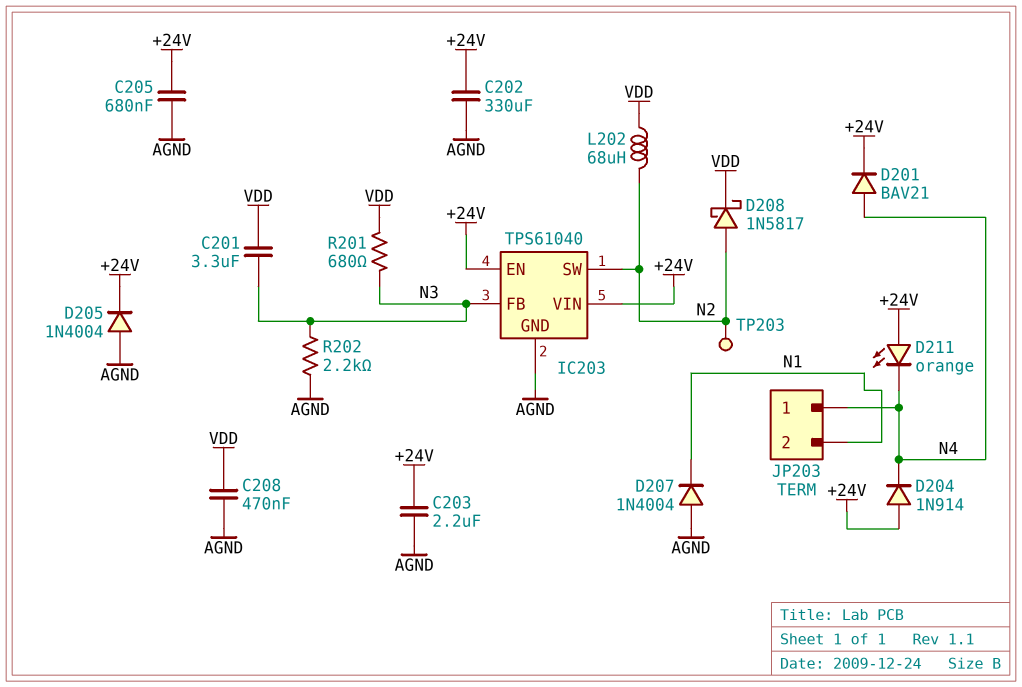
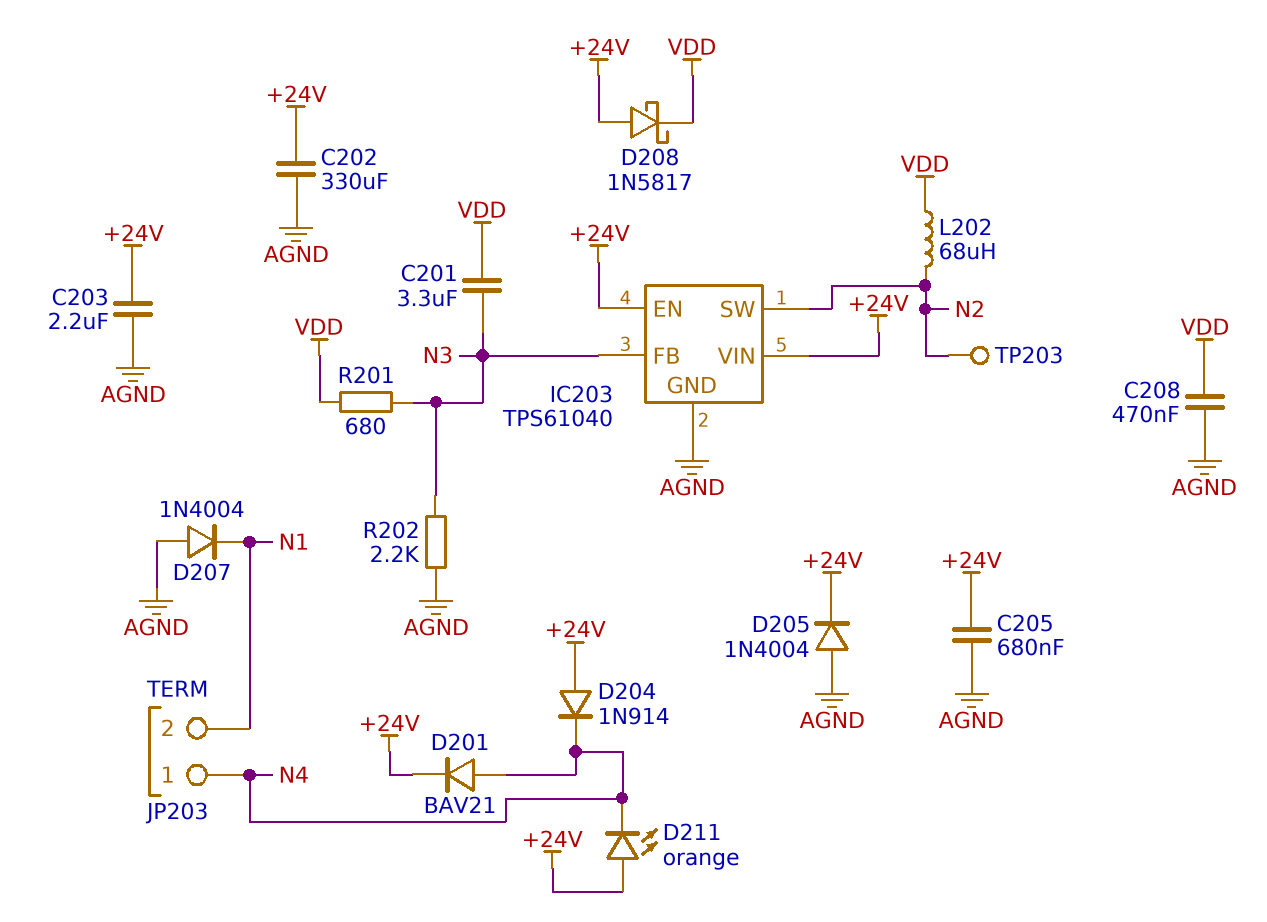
D208: schottky 1N5817 (A N2, K VDD) -> schottky 1N5817 (A +24V, K VDD)

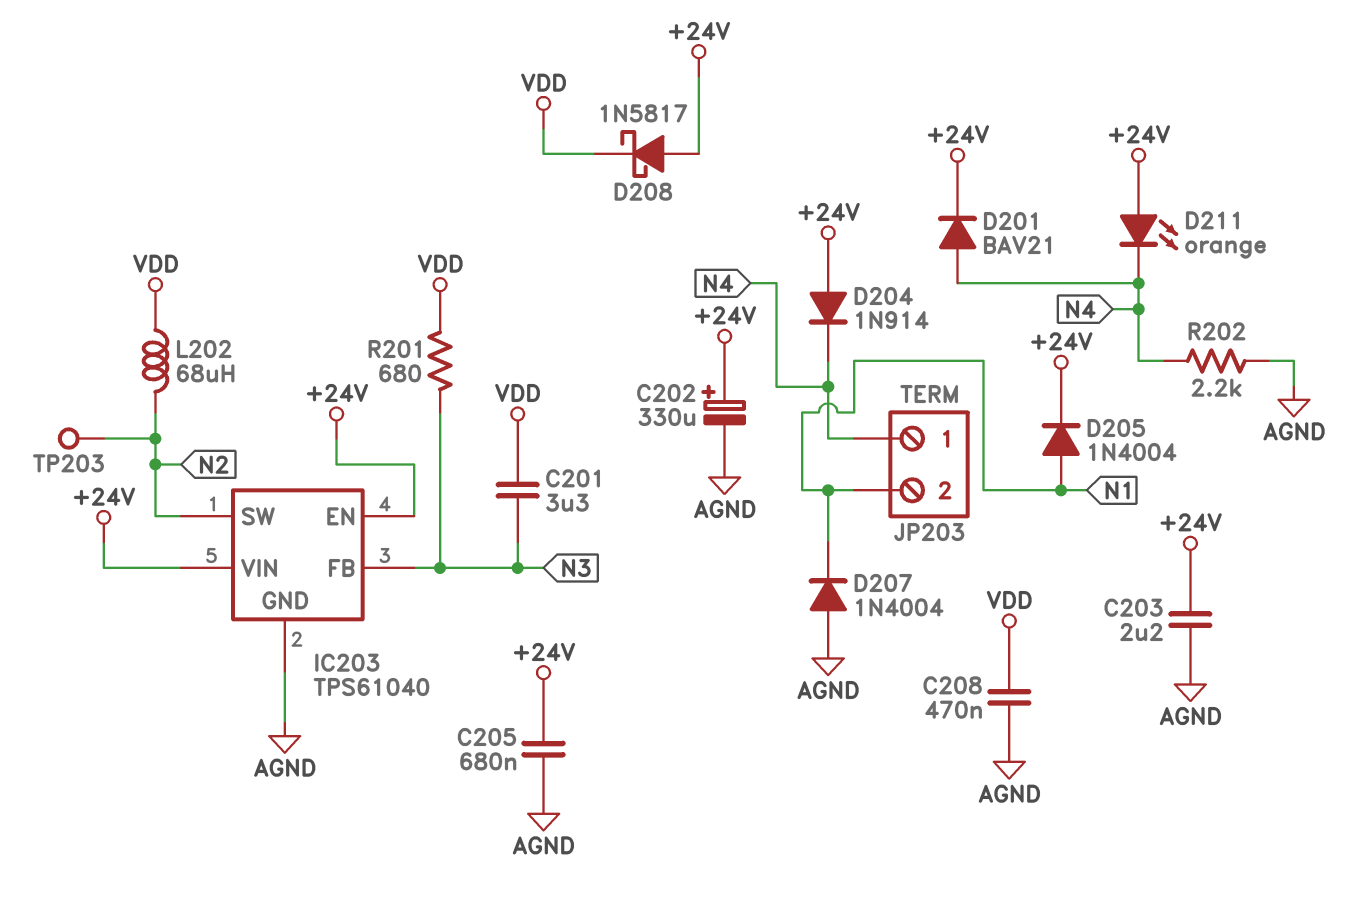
C202: 330uF (+24V, AGND) -> 330uF (plus +24V, minus AGND)
D205: diode 1N4004 (A AGND, K +24V) -> diode 1N4004 (A N1, K +24V)
R202: 2.2k (AGND, N3) -> 2.2k (AGND, N4)

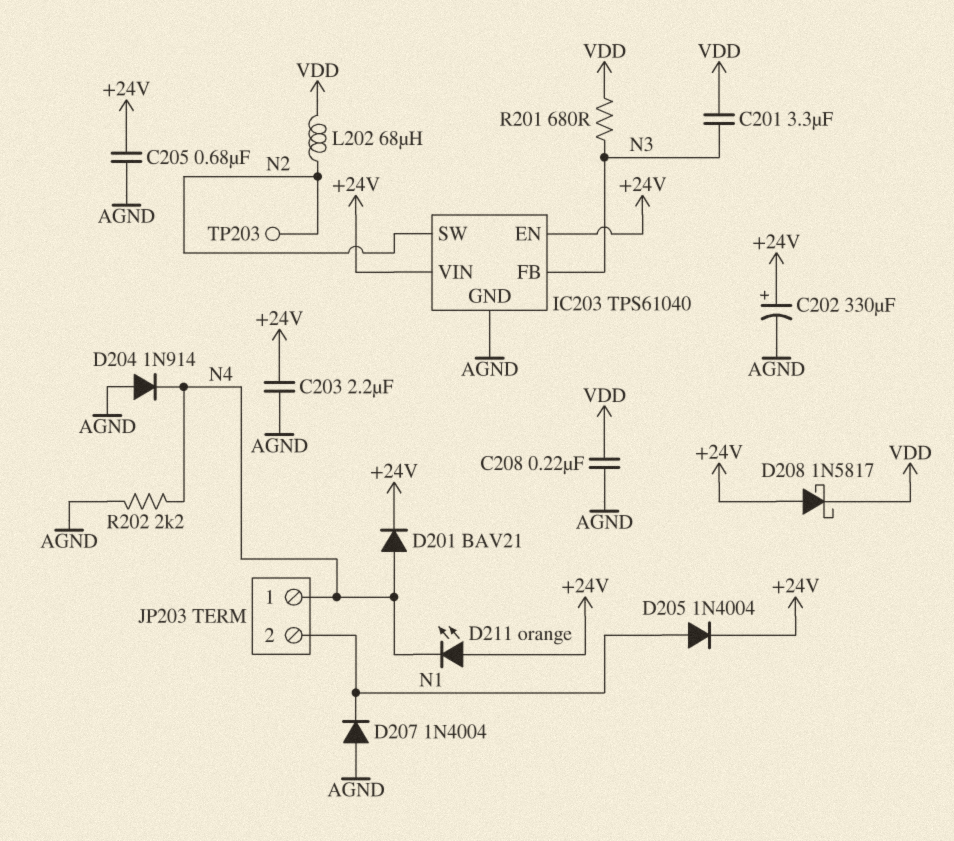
C208: 470nF (AGND, VDD) -> 220nF (AGND, VDD)
D204: diode 1N914 (A +24V, K N4) -> diode 1N914 (A AGND, K N4)

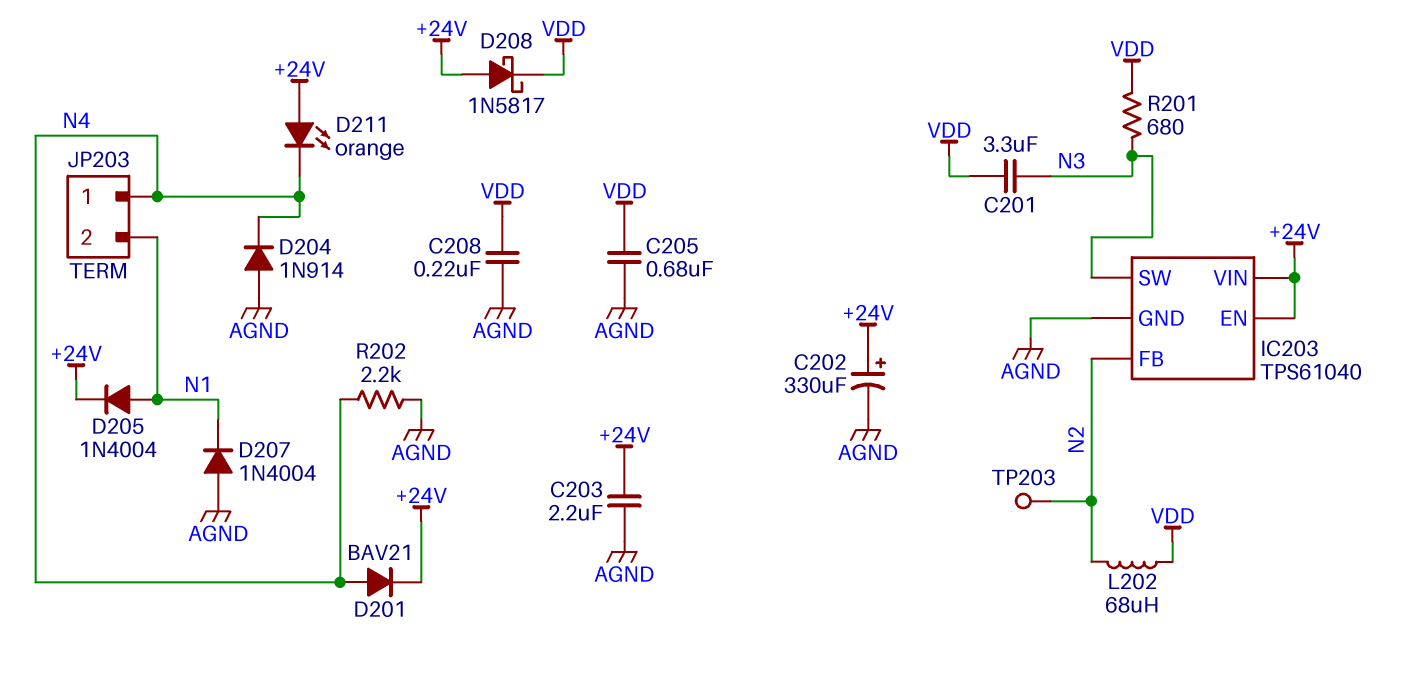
C205: 680nF (+24V, AGND) -> 680nF (AGND, VDD)
IC203 pin FB: N3 -> N2
IC203 pin SW: N2 -> N3

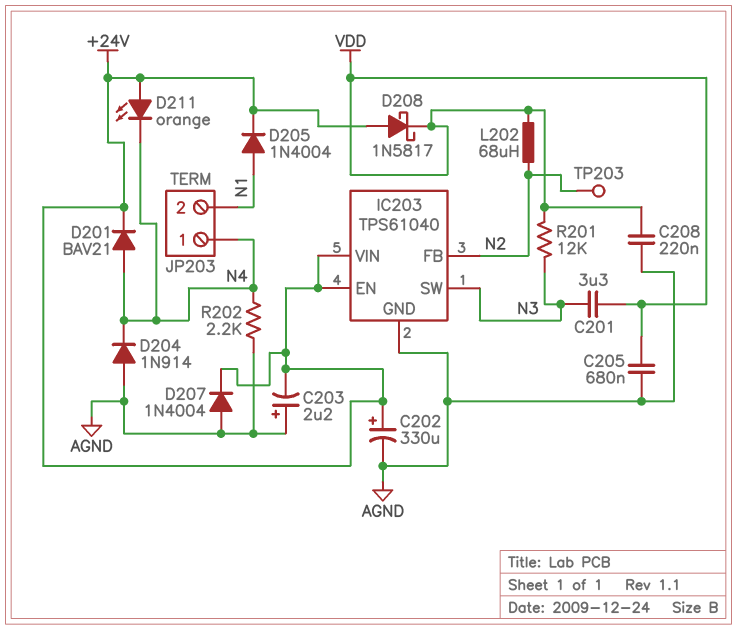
C203: 2.2uF (+24V, AGND) -> 2.2uF (plus AGND, minus +24V)
D207: diode 1N4004 (A AGND, K N1) -> diode 1N4004 (A AGND, K +24V)
R201: 680 (N3, VDD) -> 12k (N3, VDD)

